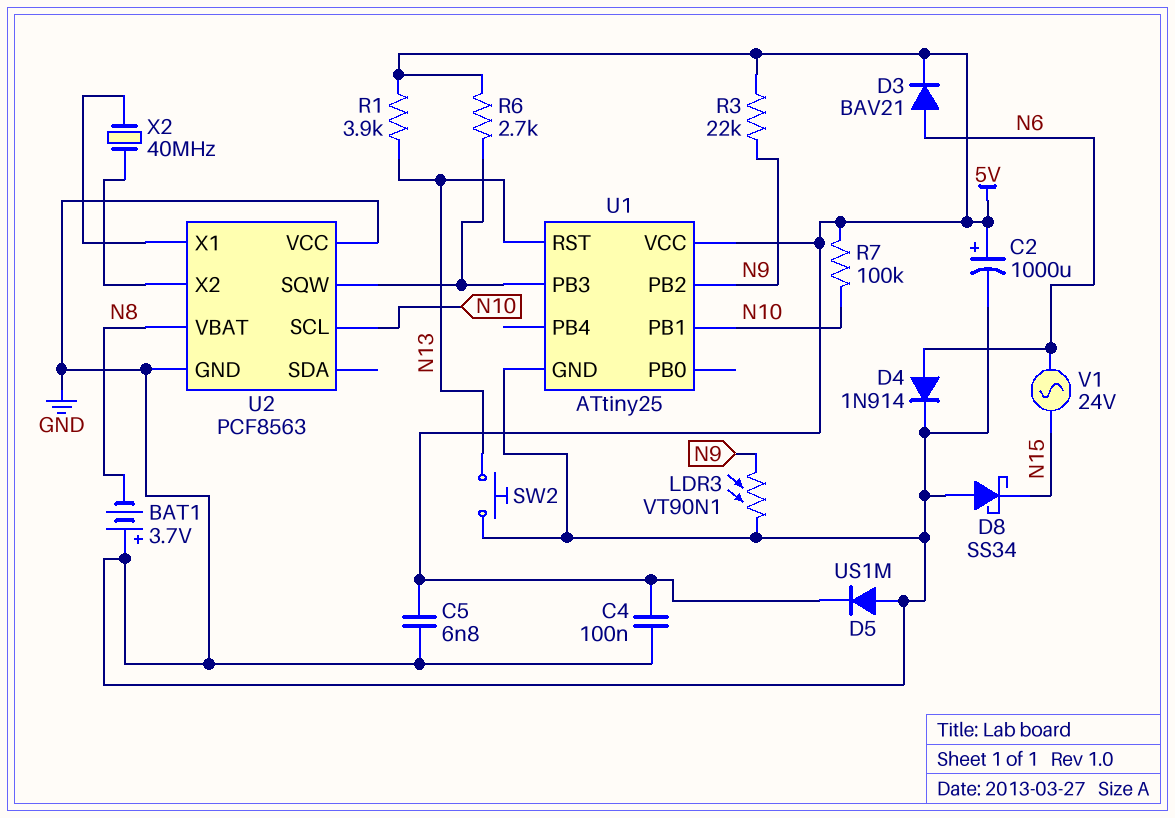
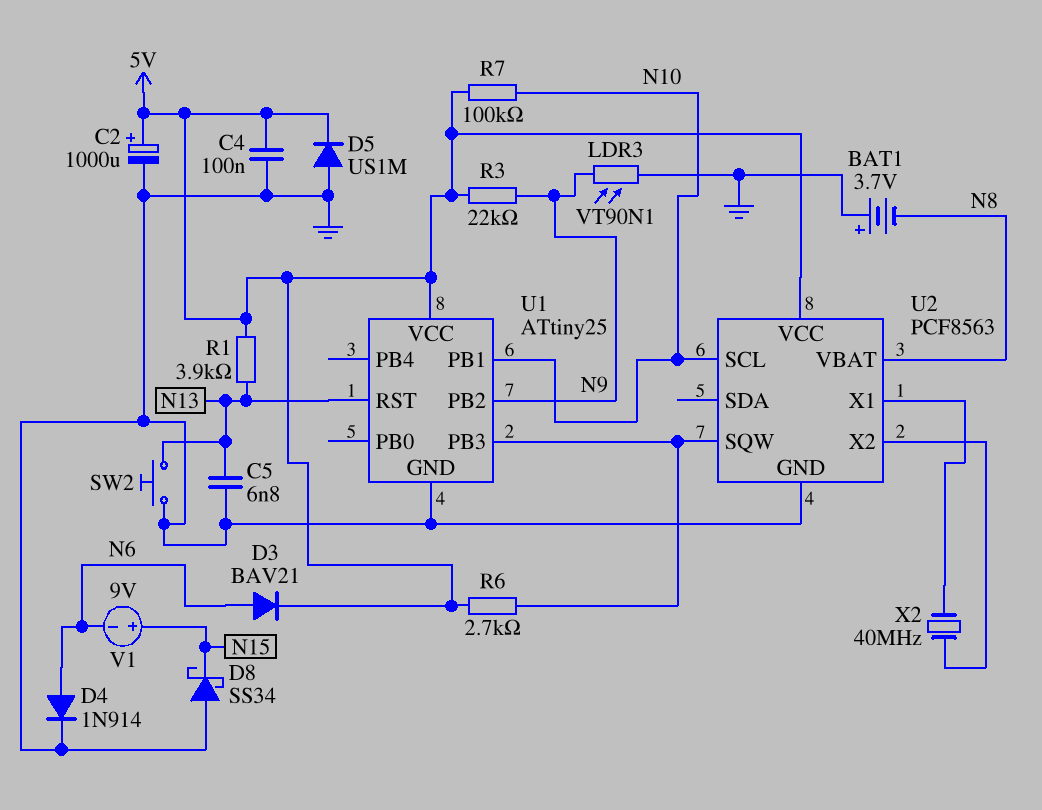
C5: 6.8nF (5V, GND) -> 6.8nF (GND, N13)
U2 pin VCC: GND -> 5V
V1: AC 24V (N6, N15) -> 9V (plus N15, minus N6)

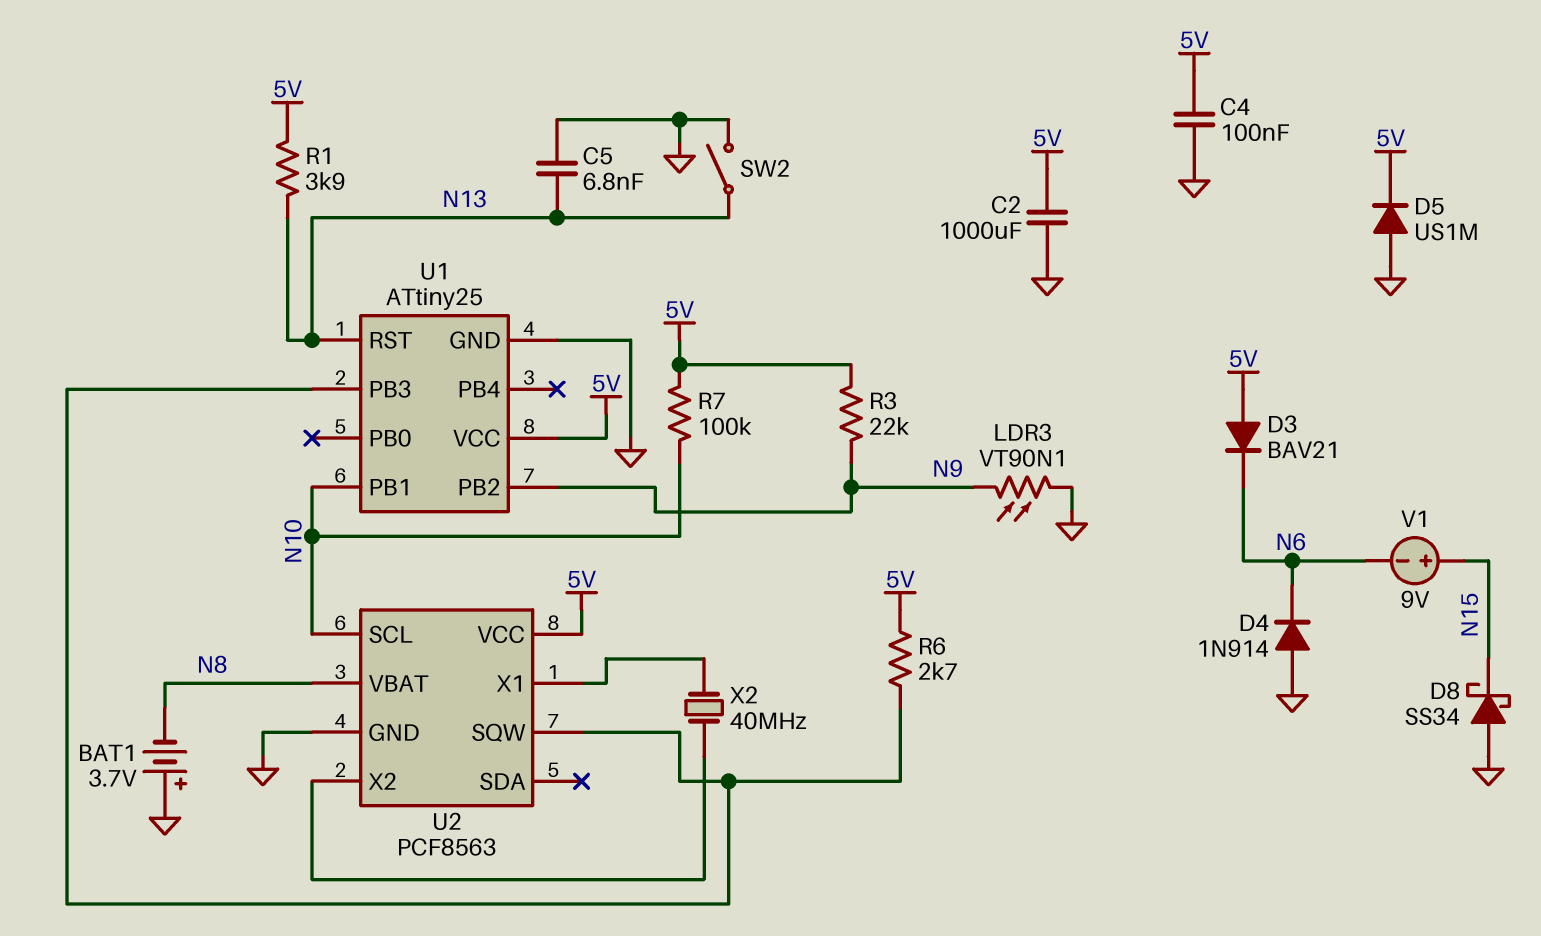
C2: 1000uF (plus 5V, minus GND) -> 1000uF (5V, GND)
D3: diode BAV21 (A N6, K 5V) -> diode BAV21 (A 5V, K N6)
D4: diode 1N914 (A N6, K GND) -> diode 1N914 (A GND, K N6)
SW2: button (GND, N13) -> switch (GND, N13)

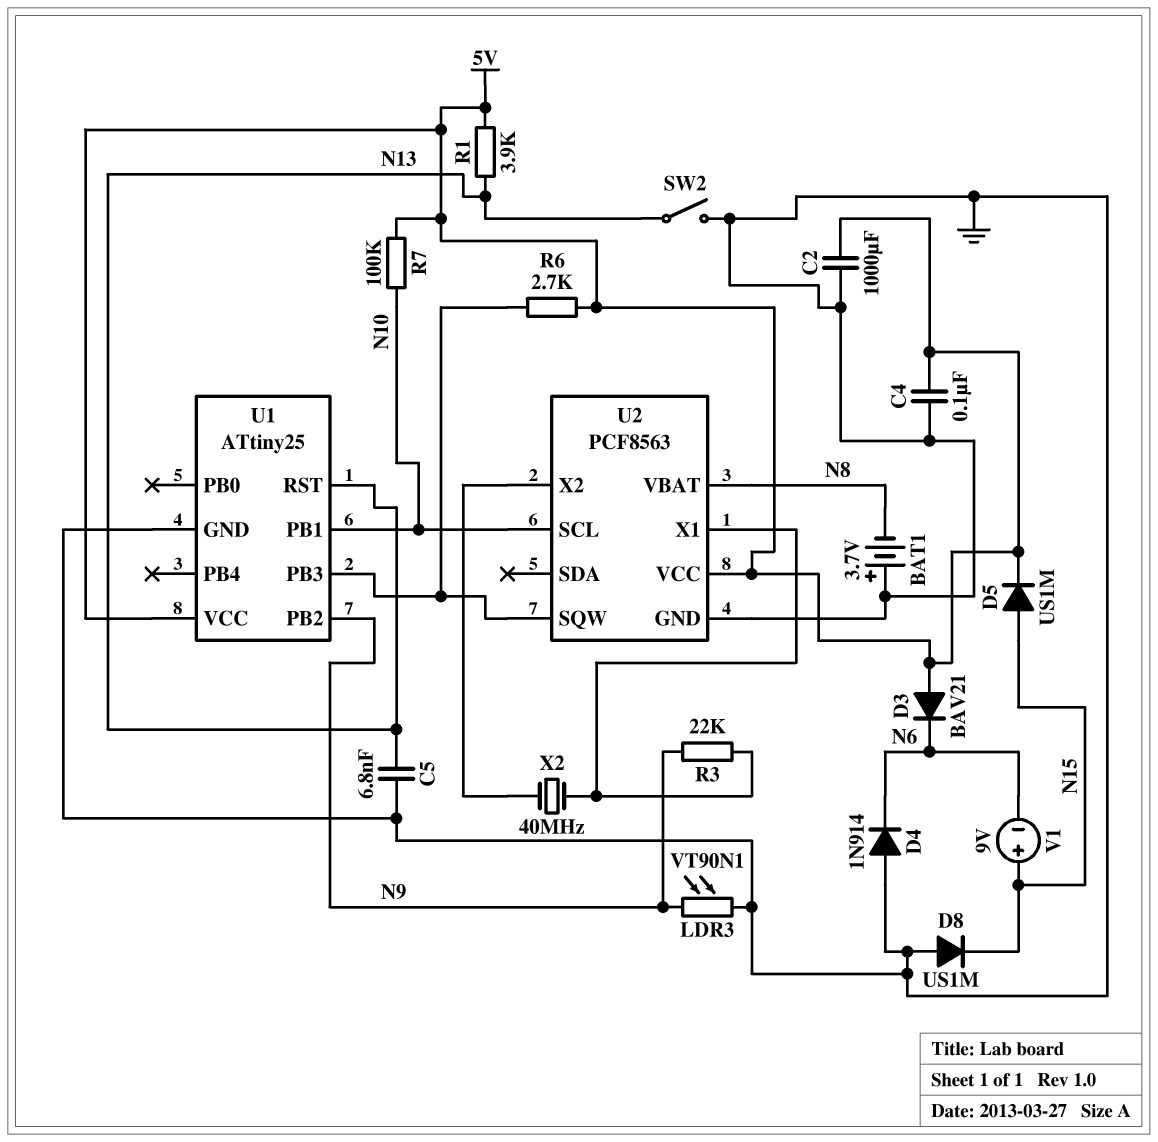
D5: diode US1M (A GND, K 5V) -> diode US1M (A N15, K 5V)
D8: schottky SS34 (A GND, K N15) -> diode US1M (A GND, K N15)
R3: 22k (5V, N9) -> 22k (N9, U2/X1)

